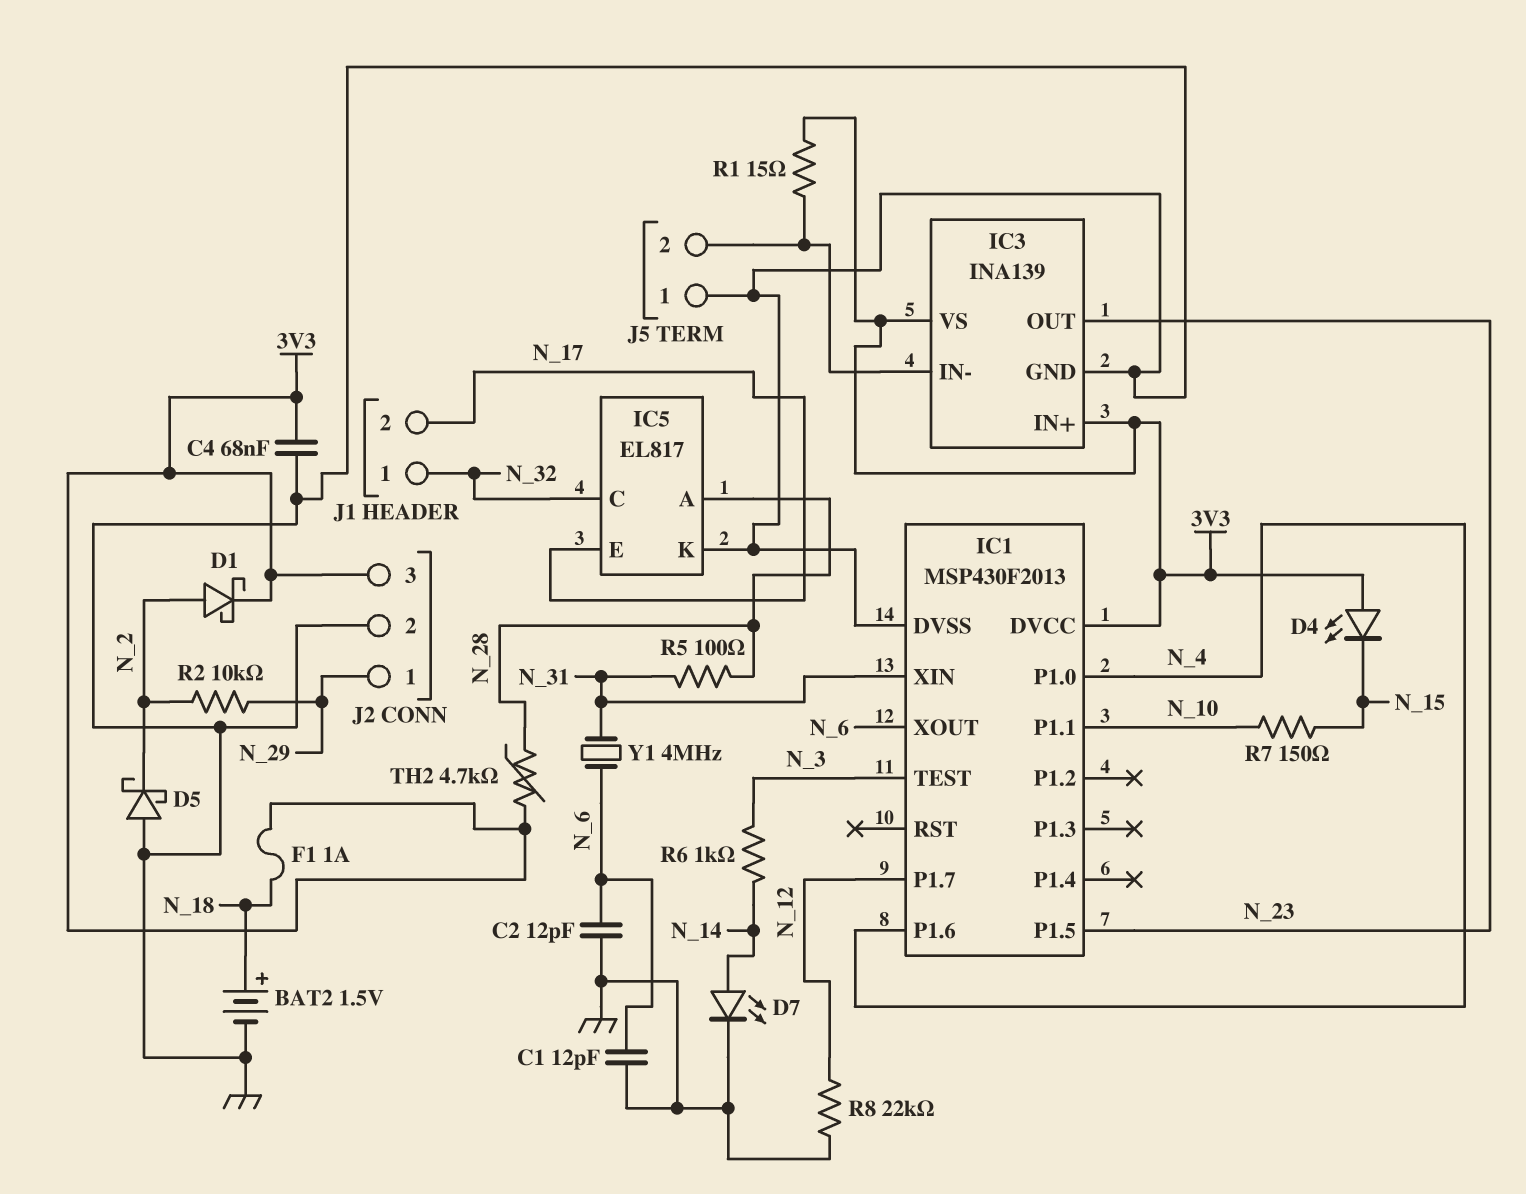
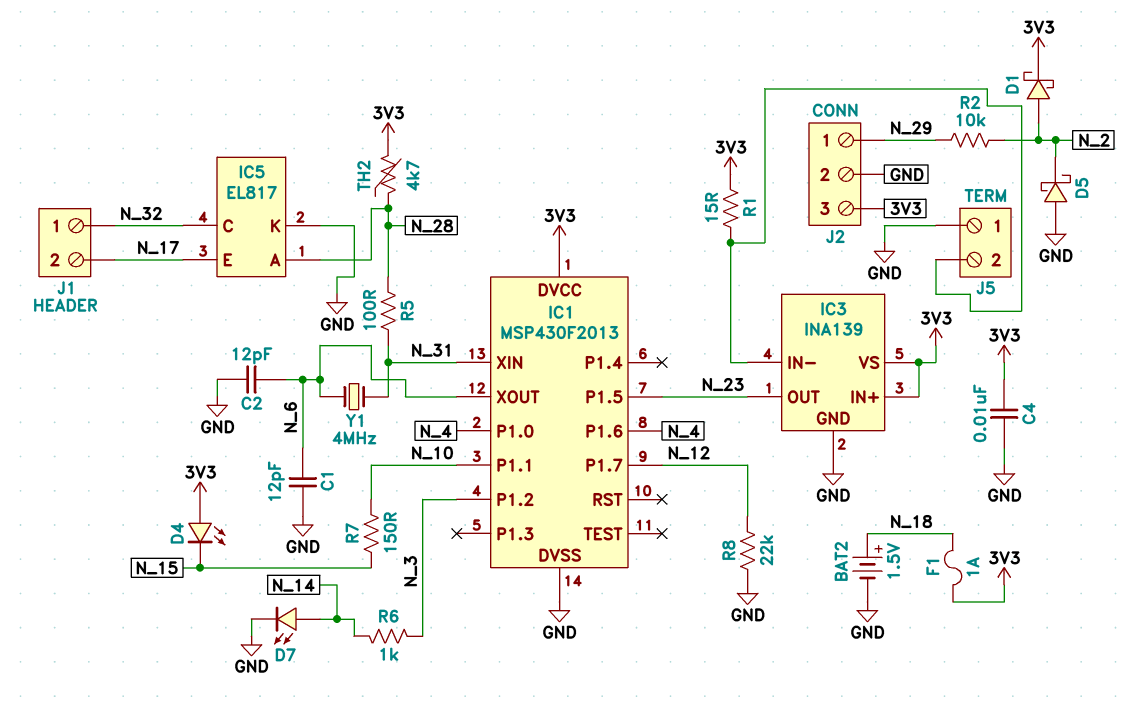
C4: 68nF (3V3, GND) -> 10nF (3V3, GND)
IC1 pin P1.2: none -> N_3
IC1 pin TEST: N_3 -> none

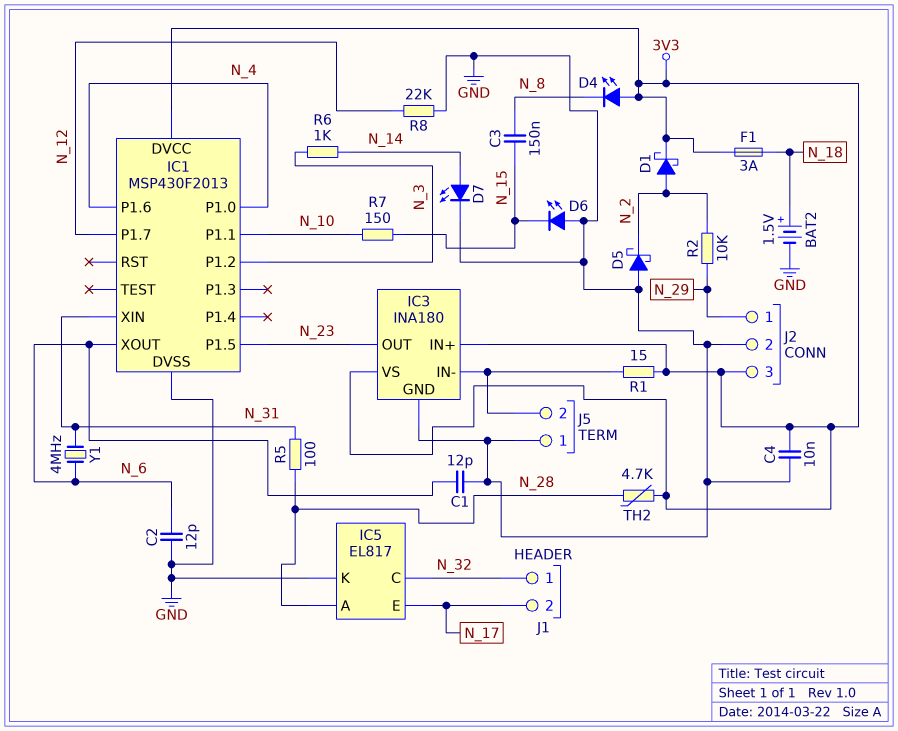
C3: none -> 150nF (N_8, N_15)
D4: LED (A 3V3, K N_15) -> LED (A 3V3, K N_8)
D6: none -> LED (A GND, K N_15)
F1: 1A (3V3, N_18) -> 3A (3V3, N_18)
IC3: INA139 -> INA180

